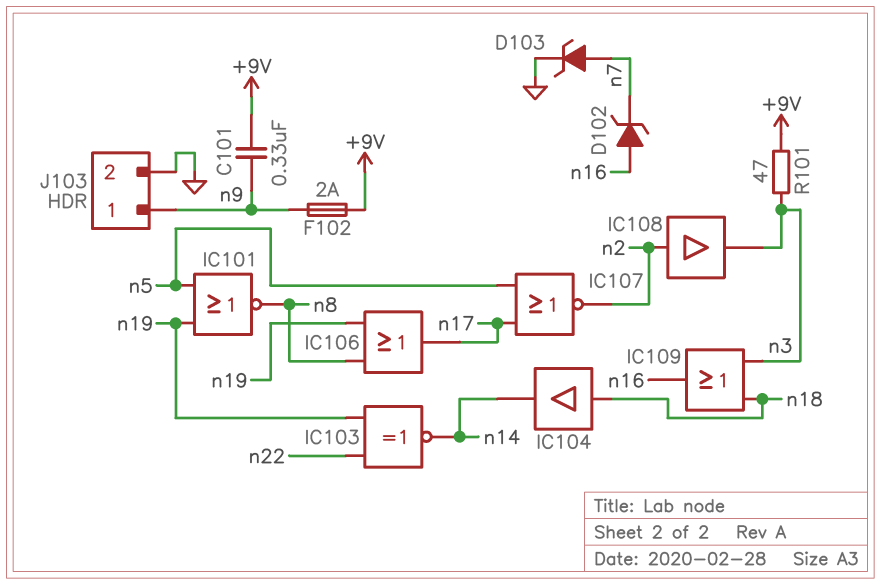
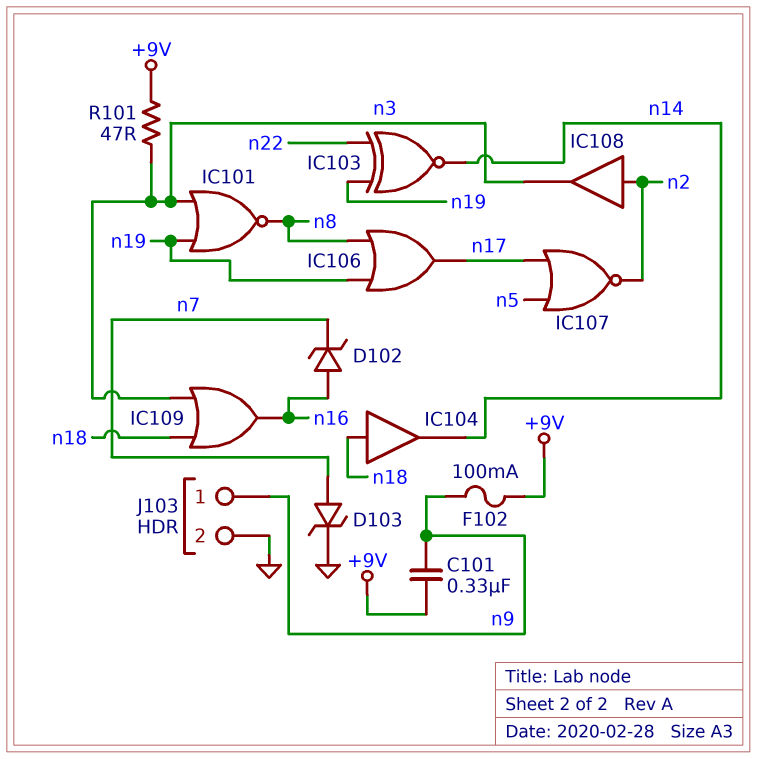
F102: 2A (+9V, n9) -> 100mA (+9V, n9)
IC101: NOR (in n5, in n19, out n8) -> NOR (in n3, in n19, out n8)

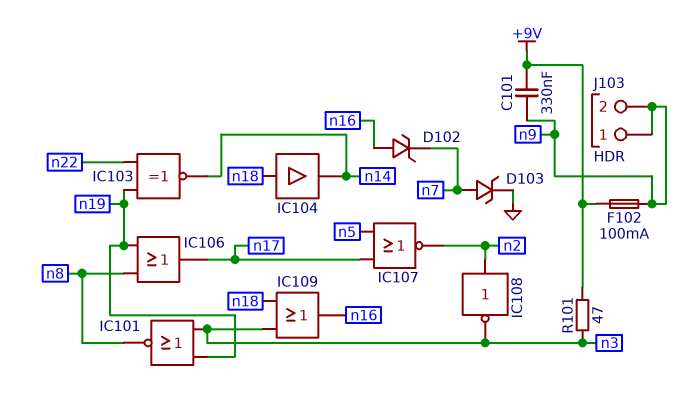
IC108: buffer (in n2, out n3) -> NOT (in n2, out n3)
J103 pin 2: GND -> n9

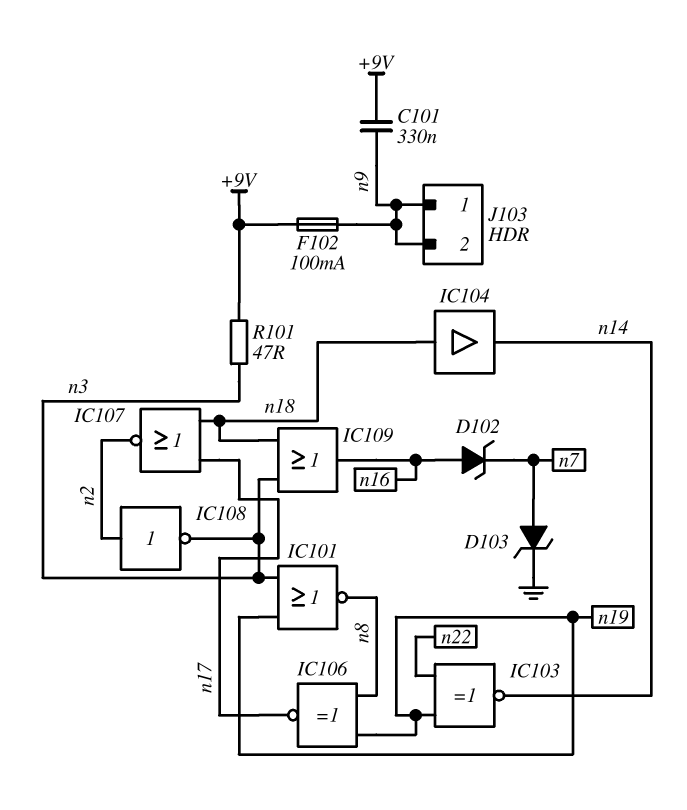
IC106: OR (in n8, in n19, out n17) -> XNOR (in n8, in n19, out n17)
IC107: NOR (in n5, in n17, out n2) -> NOR (in n17, in n18, out n2)

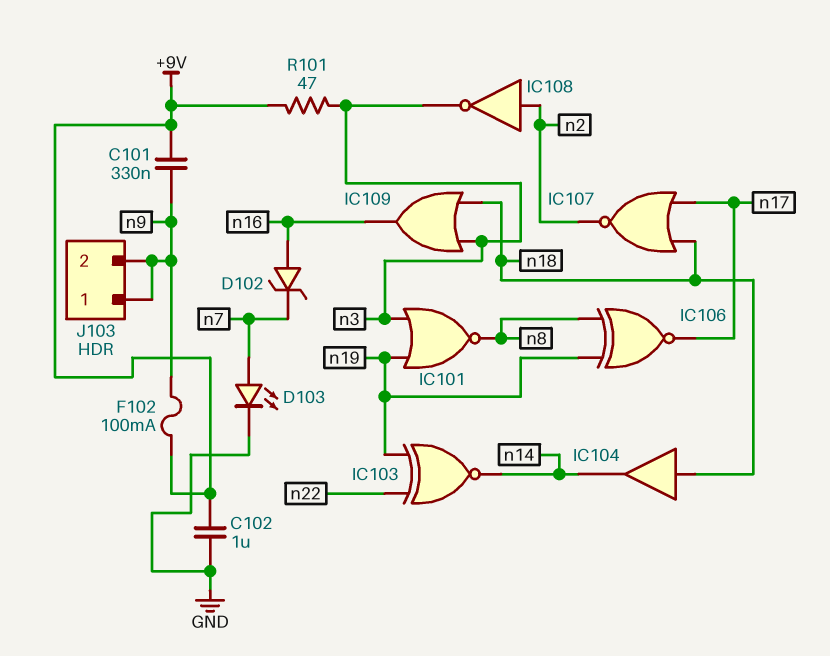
C102: none -> 1uF (+9V, GND)
D103: zener (A n7, K GND) -> LED (A n7, K GND)

